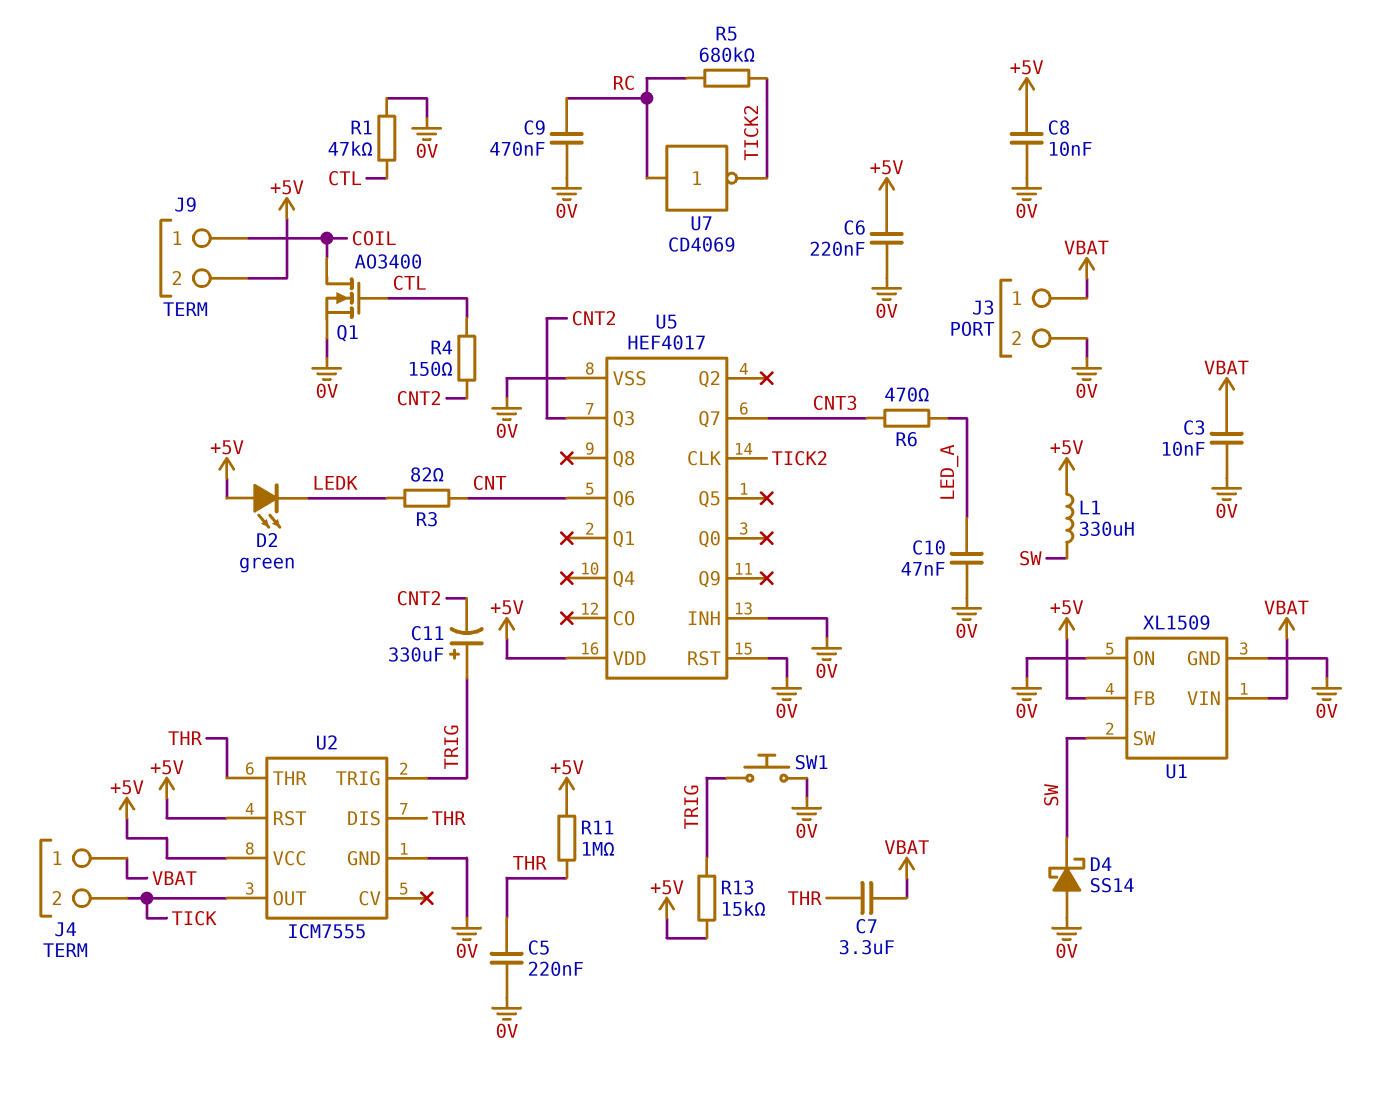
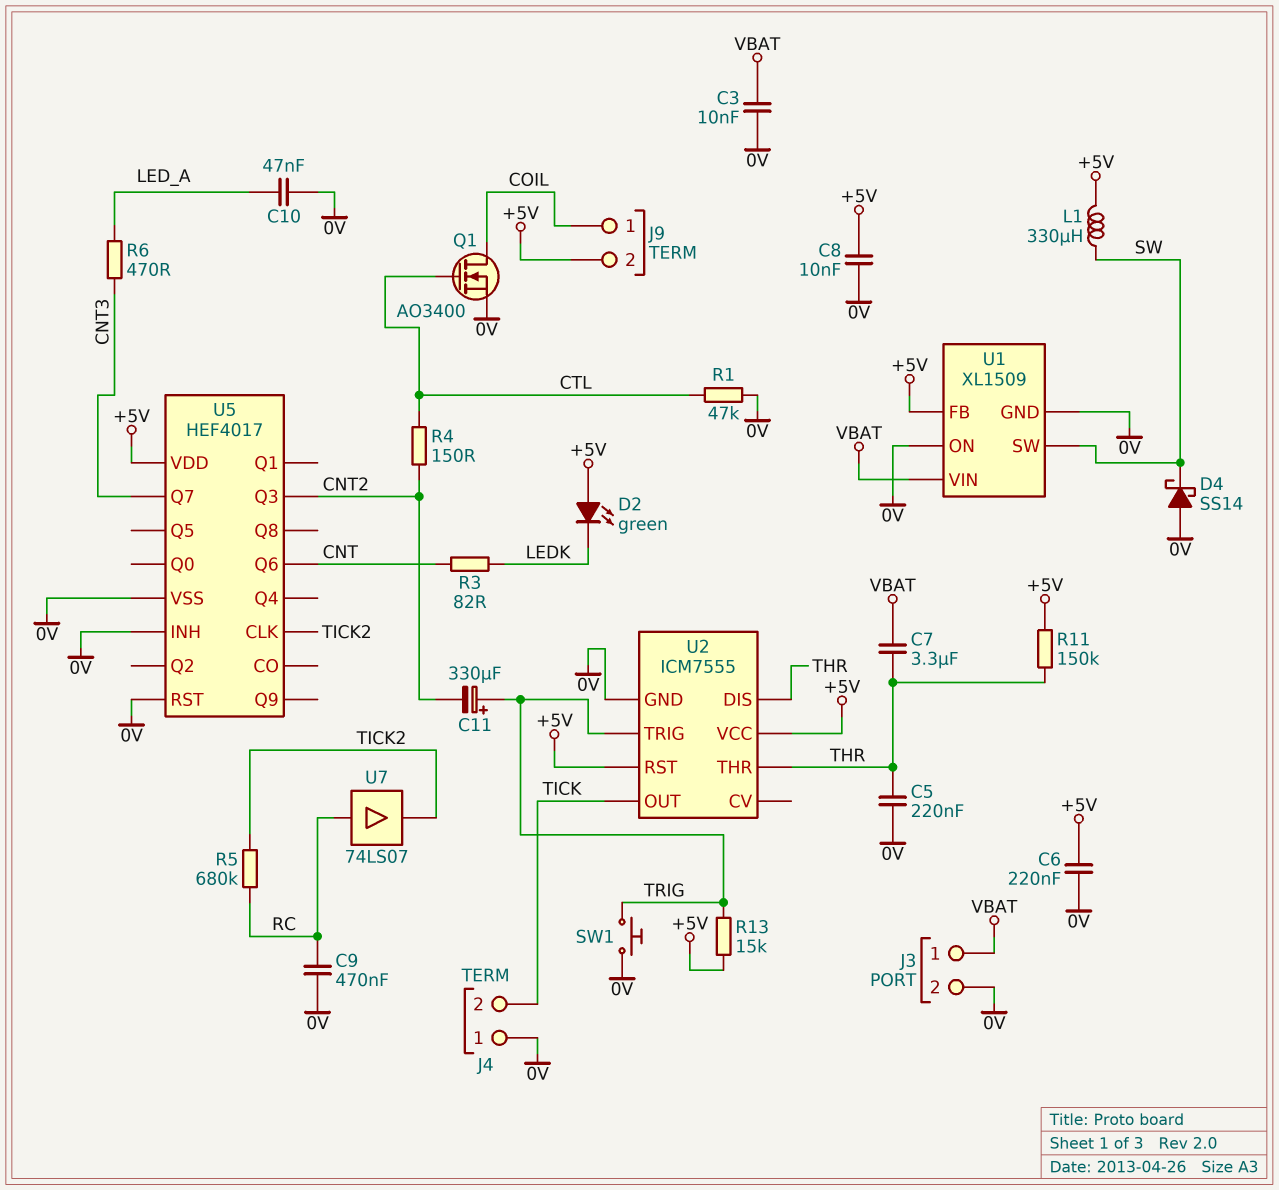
J4 pin 1: VBAT -> 0V
R11: 1M (+5V, THR) -> 150k (+5V, THR)
U7: NOT CD4069 (in RC, out TICK2) -> buffer 74LS07 (in RC, out TICK2)

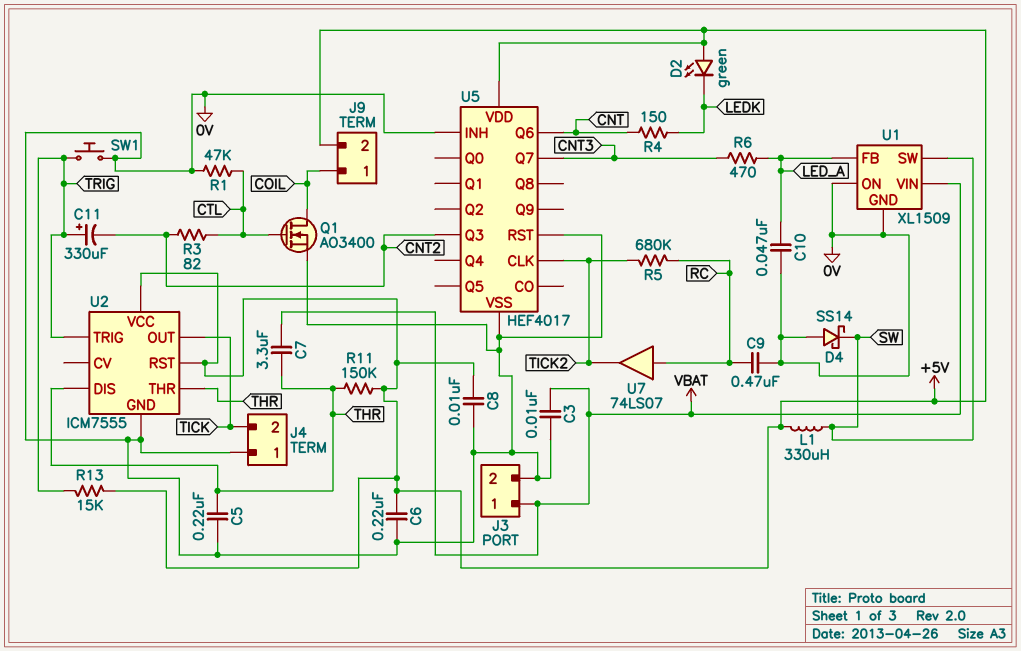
R3: 82 (CNT, LEDK) -> 82 (CNT2, CTL)
R4: 150 (CNT2, CTL) -> 150 (CNT, LEDK)
U1 pin FB: +5V -> LED_A

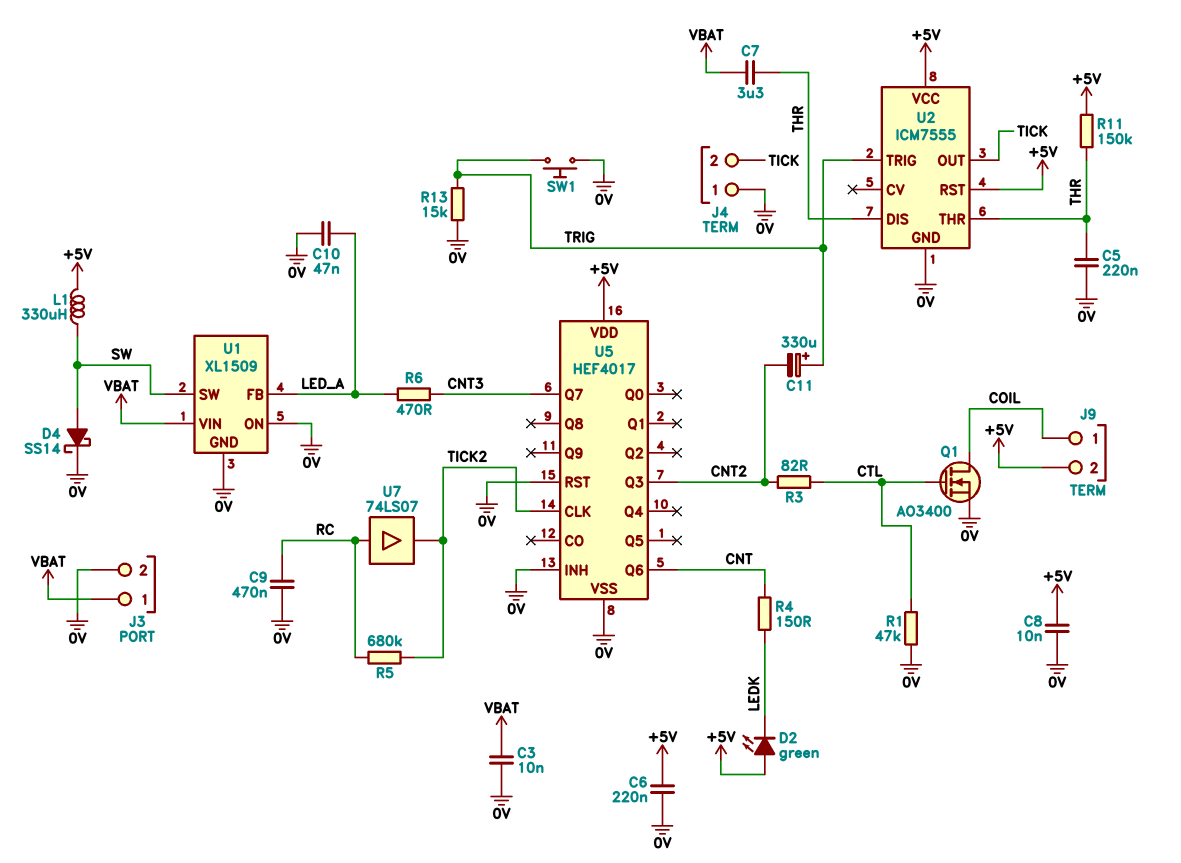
D4: schottky SS14 (A 0V, K SW) -> schottky SS14 (A SW, K 0V)
R13: 15k (+5V, TRIG) -> 15k (0V, TRIG)

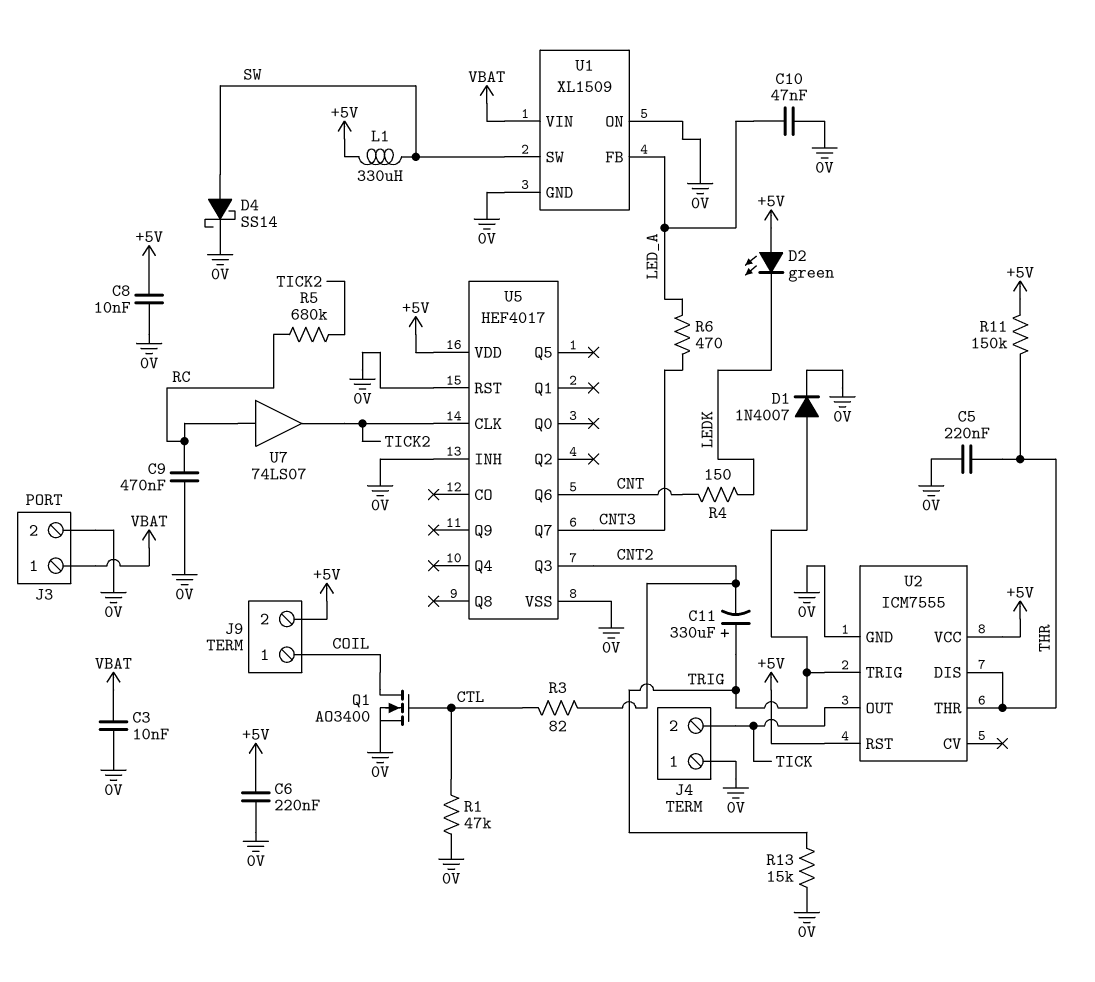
C7: 3.3uF (THR, VBAT) -> none
D1: none -> diode 1N4007 (A TRIG, K 0V)
SW1: button (0V, TRIG) -> none

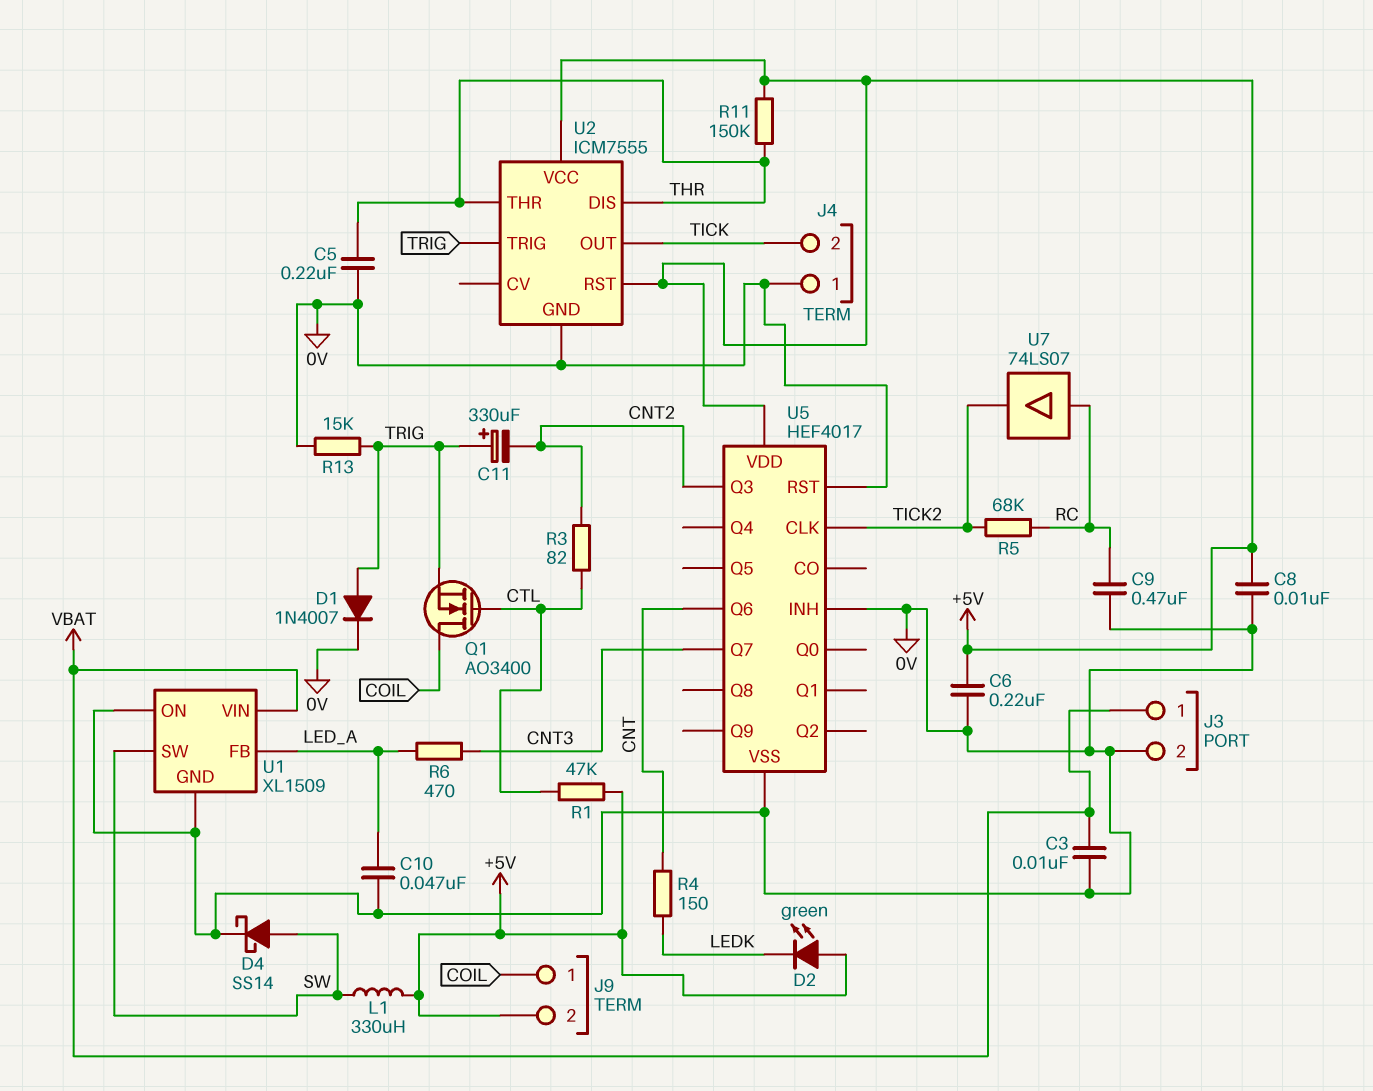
Q1: NMOS AO3400 (G CTL, D COIL, S 0V) -> NMOS AO3400 (G CTL, D COIL, S TRIG)
R1: 47k (0V, CTL) -> 47k (+5V, CTL)
R5: 680k (RC, TICK2) -> 68k (RC, TICK2)

